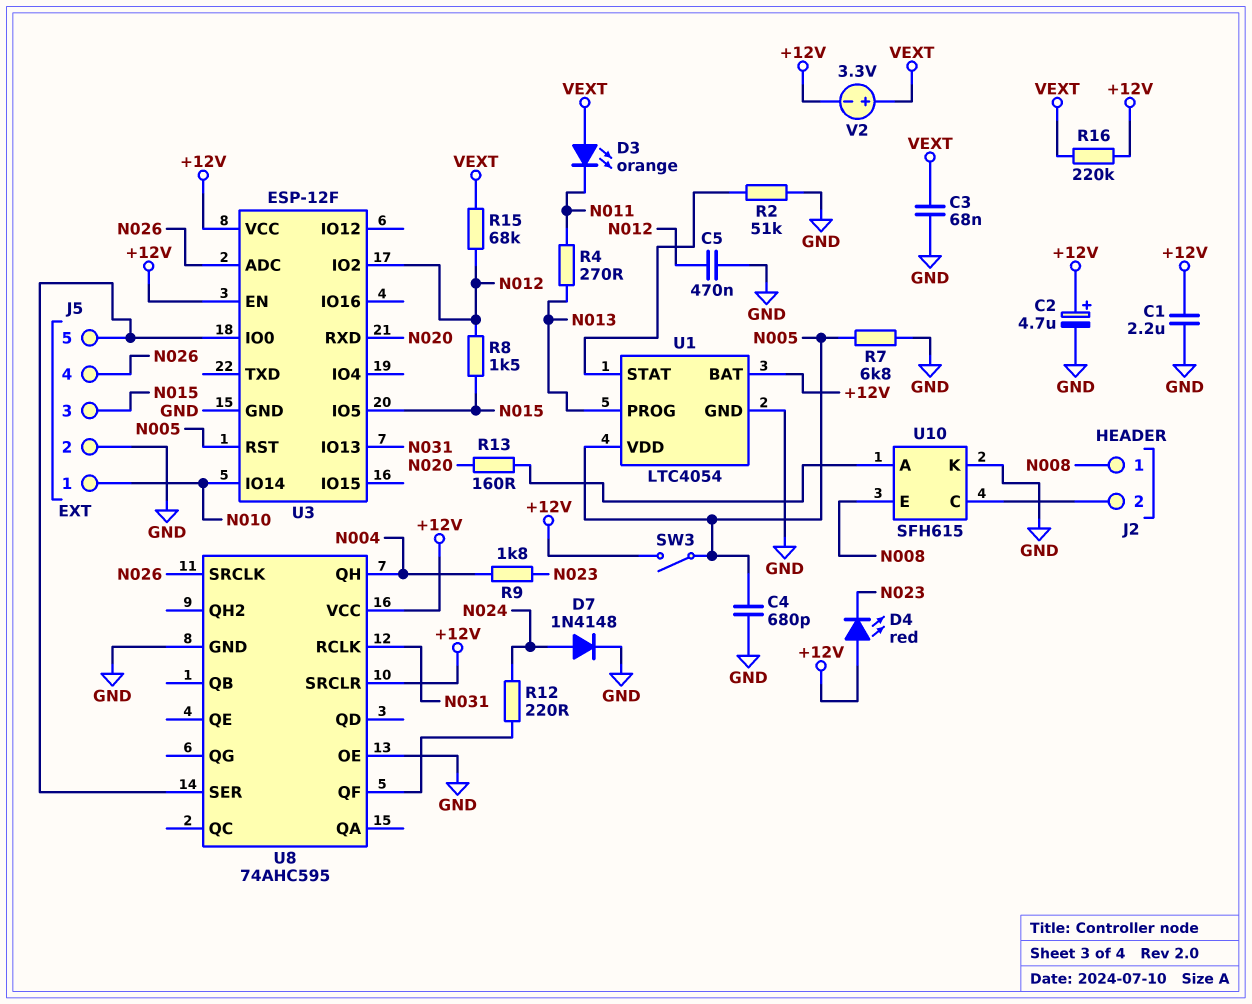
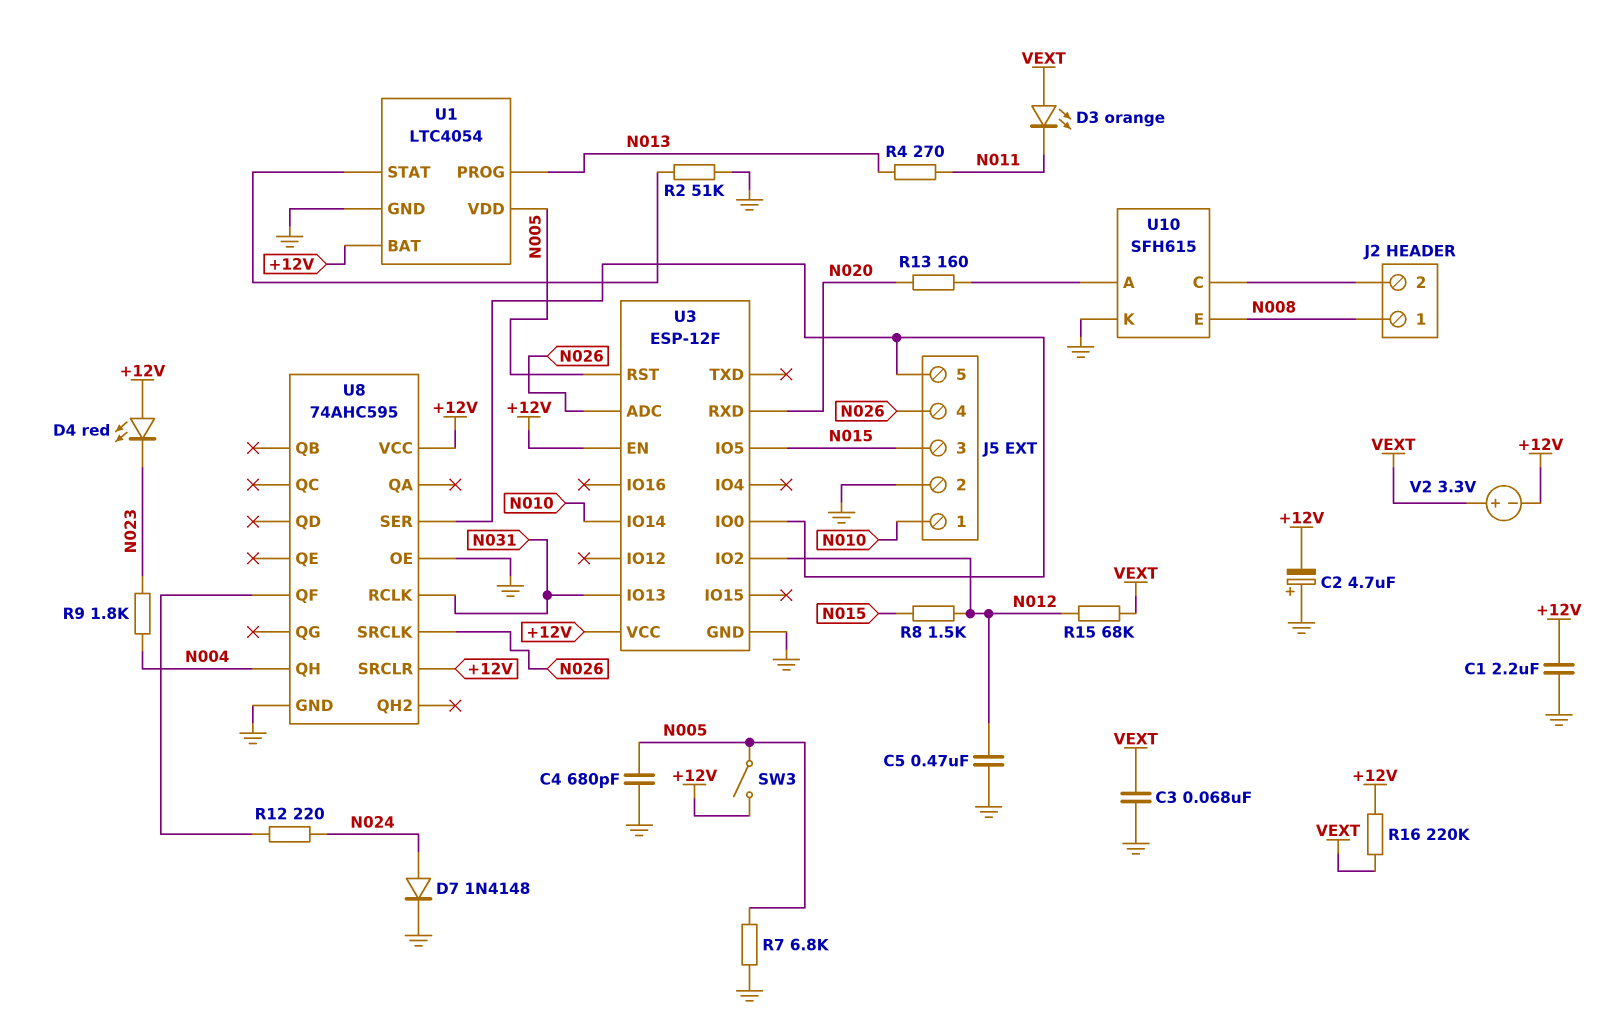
C2: 4.7uF (plus +12V, minus GND) -> 4.7uF (plus GND, minus +12V)

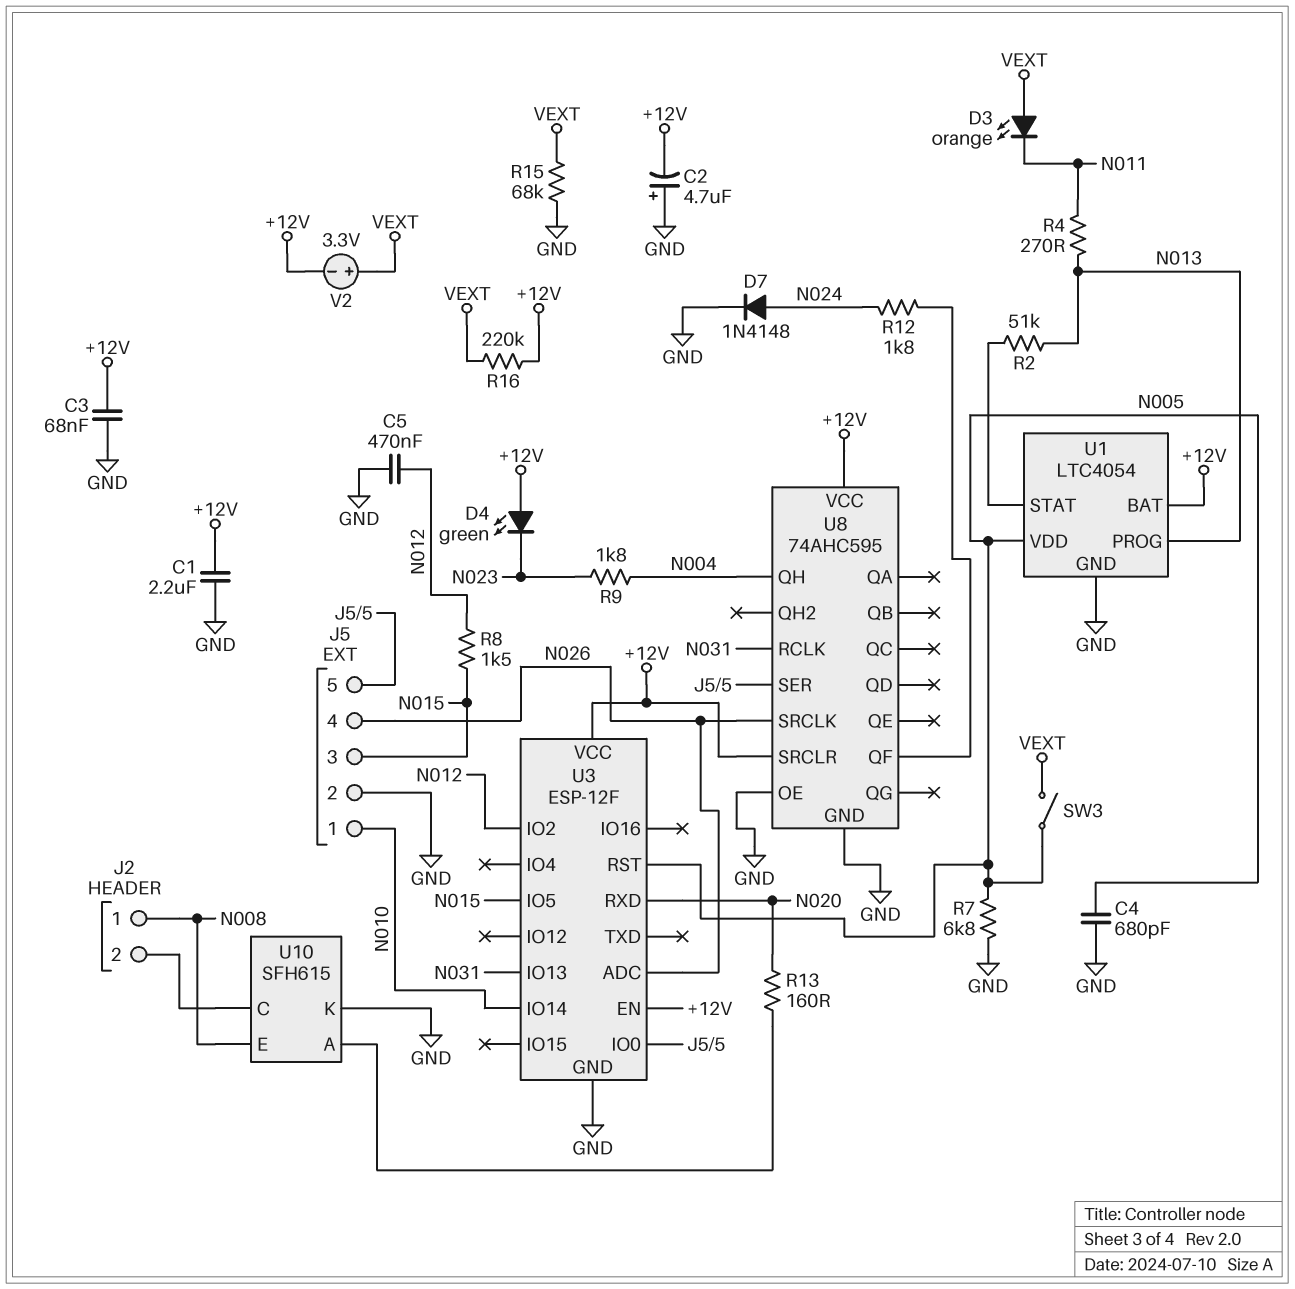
C3: 68nF (GND, VEXT) -> 68nF (+12V, GND)
D4: LED red (A +12V, K N023) -> LED green (A +12V, K N023)
R2: 51k (GND, U1/STAT) -> 51k (N013, U1/STAT)
R12: 220 (N024, U8/QF) -> 1.8k (N024, U8/QF)
R15: 68k (N012, VEXT) -> 68k (GND, VEXT)
SW3: switch (+12V, N005) -> switch (N005, VEXT)

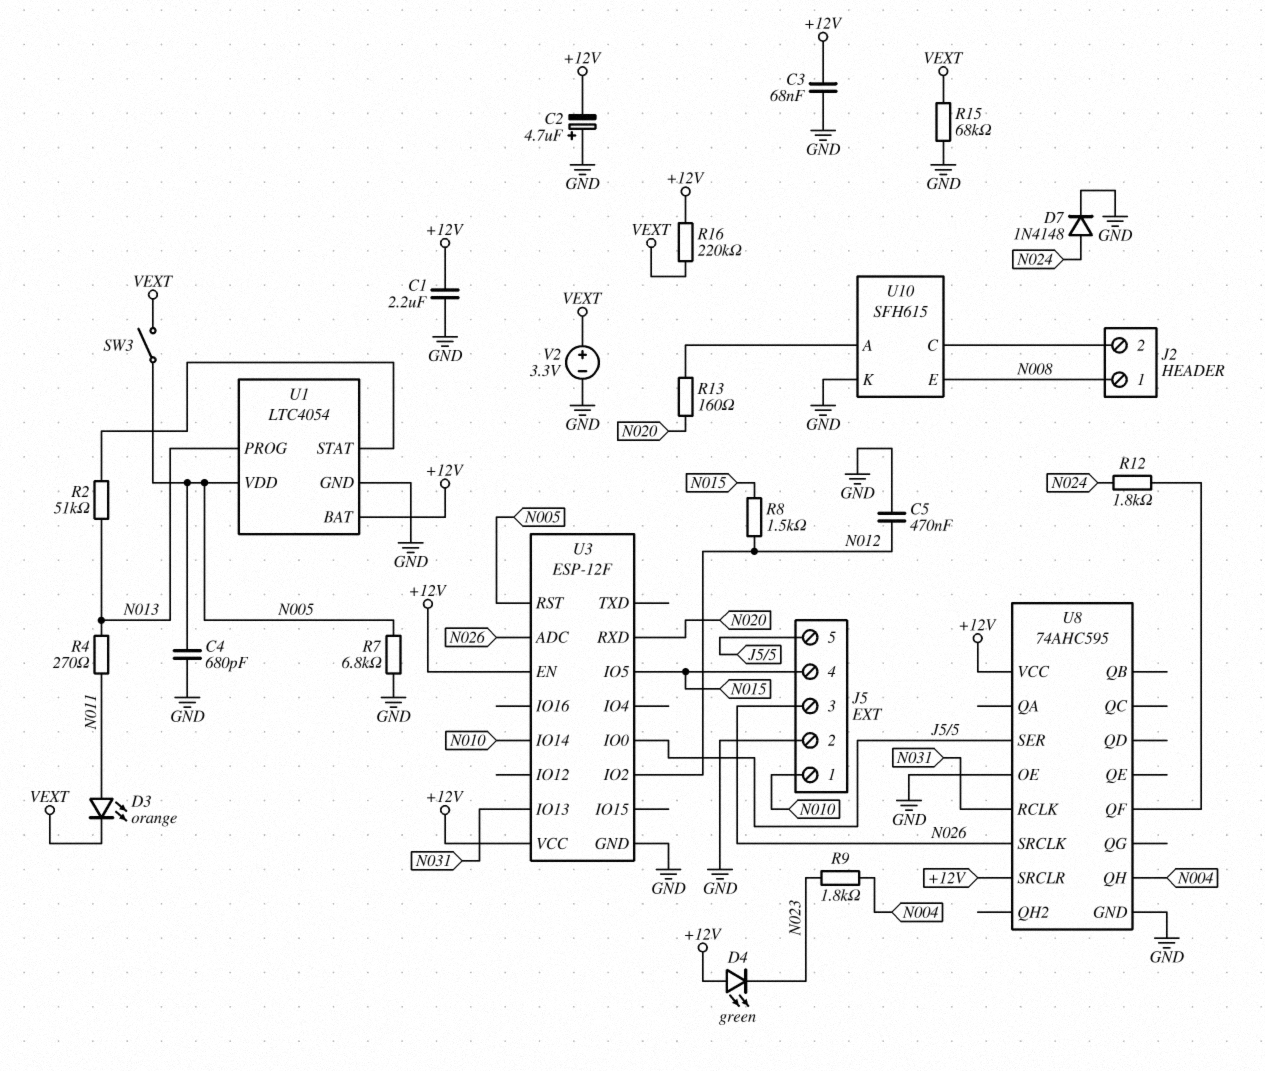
D3: LED orange (A VEXT, K N011) -> LED orange (A N011, K VEXT)
J5 pin 3: N015 -> N026
J5 pin 4: N026 -> N015
V2: 3.3V (plus VEXT, minus +12V) -> 3.3V (plus VEXT, minus GND)

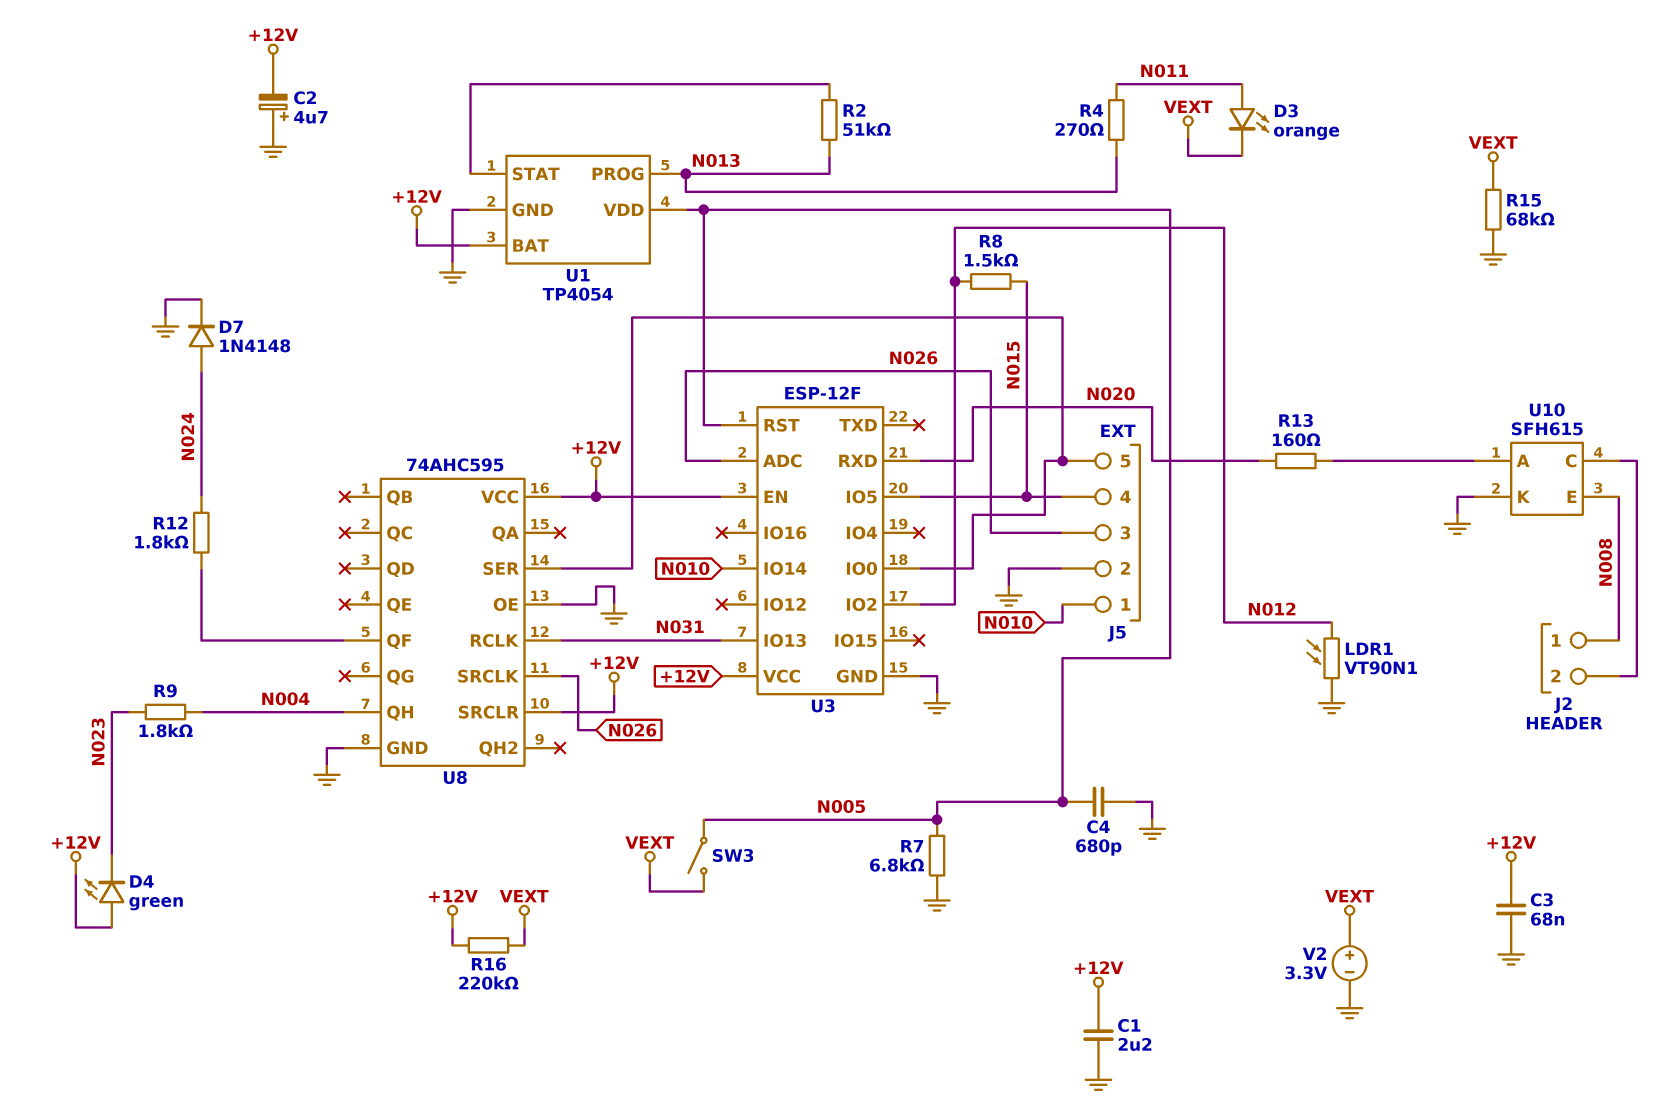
C5: 470nF (GND, N012) -> none
LDR1: none -> VT90N1 (GND, N012)
U1: LTC4054 -> TP4054

